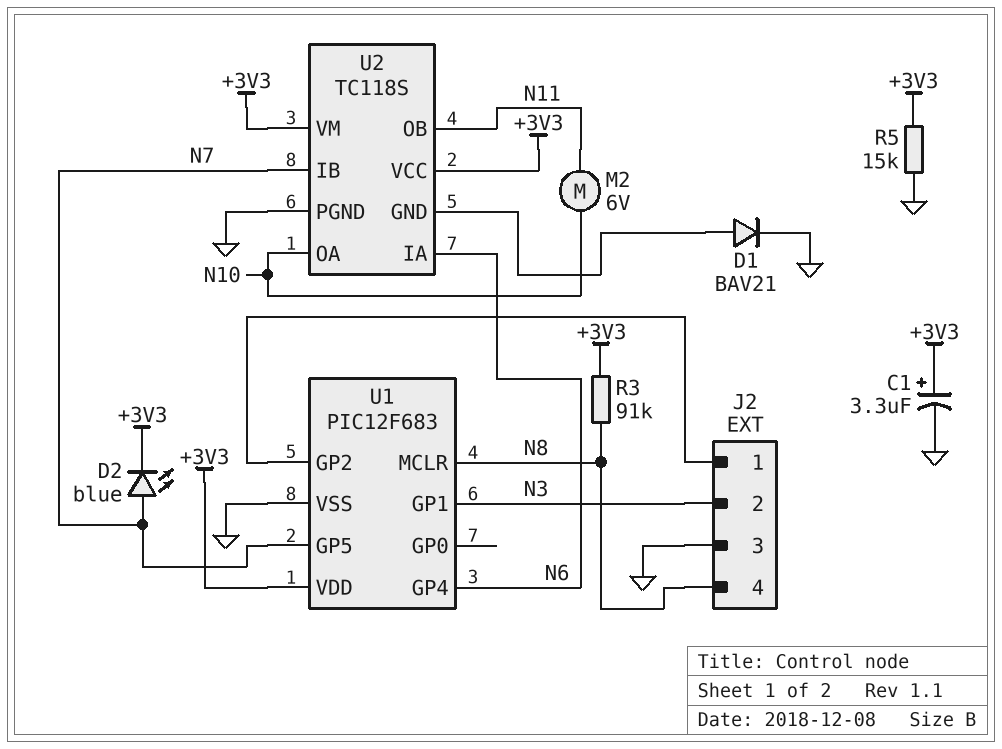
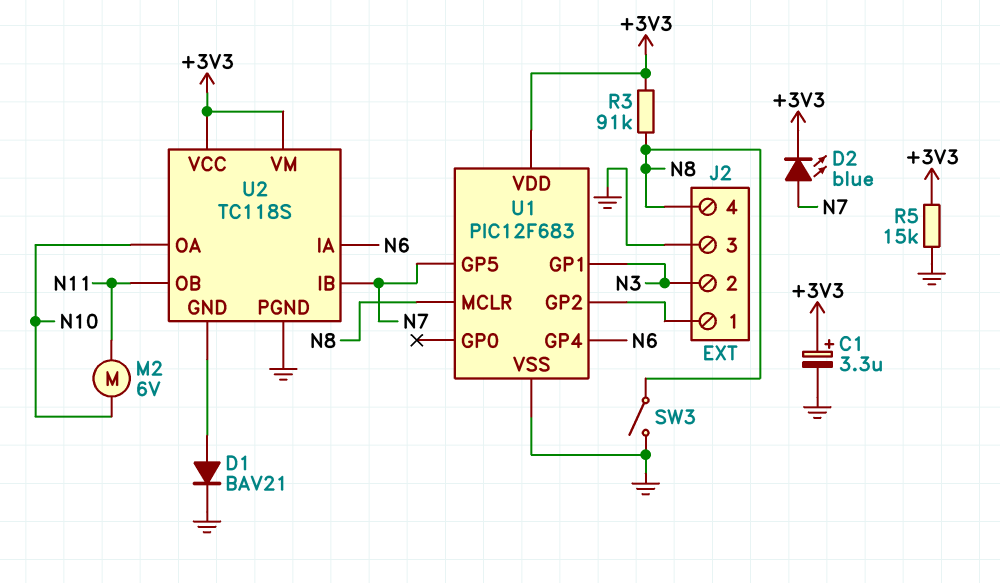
SW3: none -> switch (GND, N8)

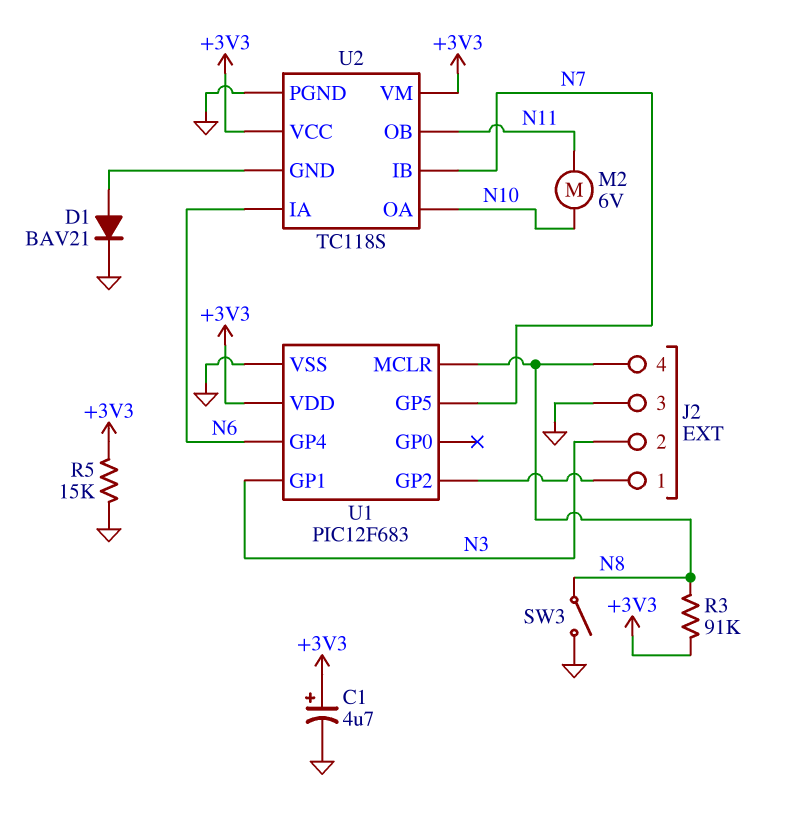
C1: 3.3uF (plus +3V3, minus GND) -> 4.7uF (plus +3V3, minus GND)
D2: LED blue (A N7, K +3V3) -> none

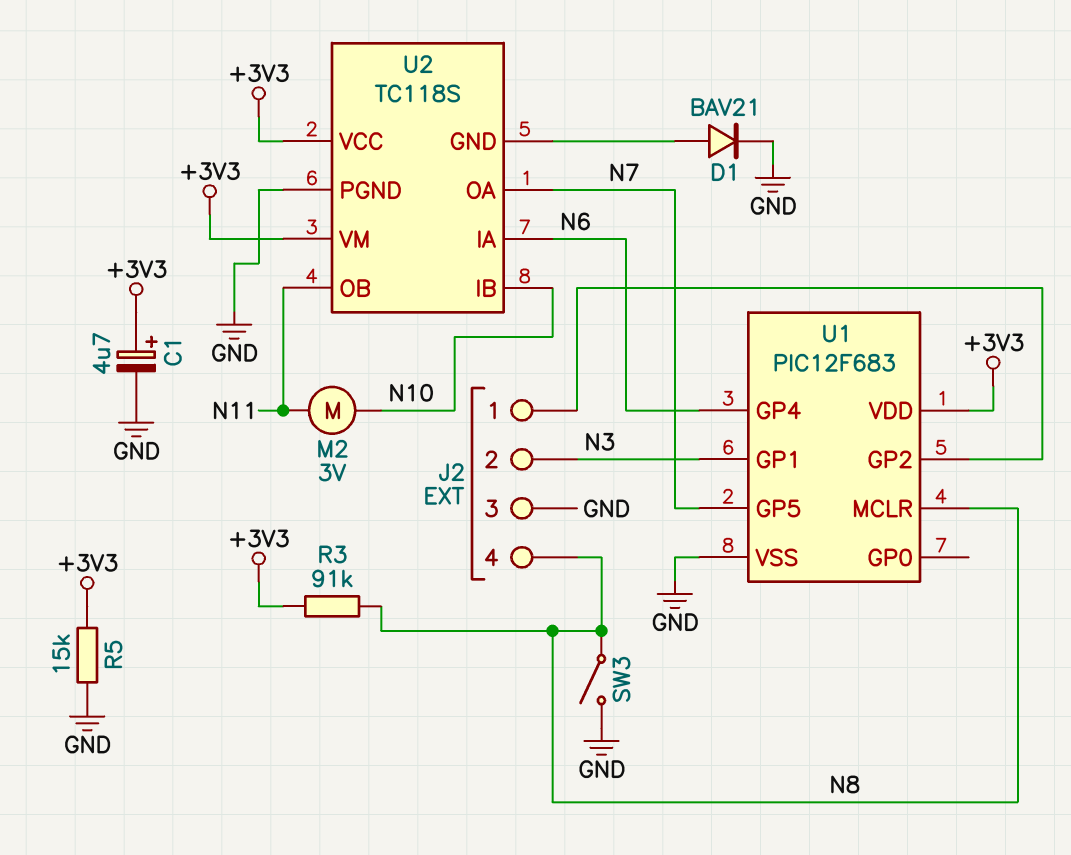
M2: motor 6V (N10, N11) -> motor 3V (N10, N11)
U2 pin IB: N7 -> N10
U2 pin OA: N10 -> N7

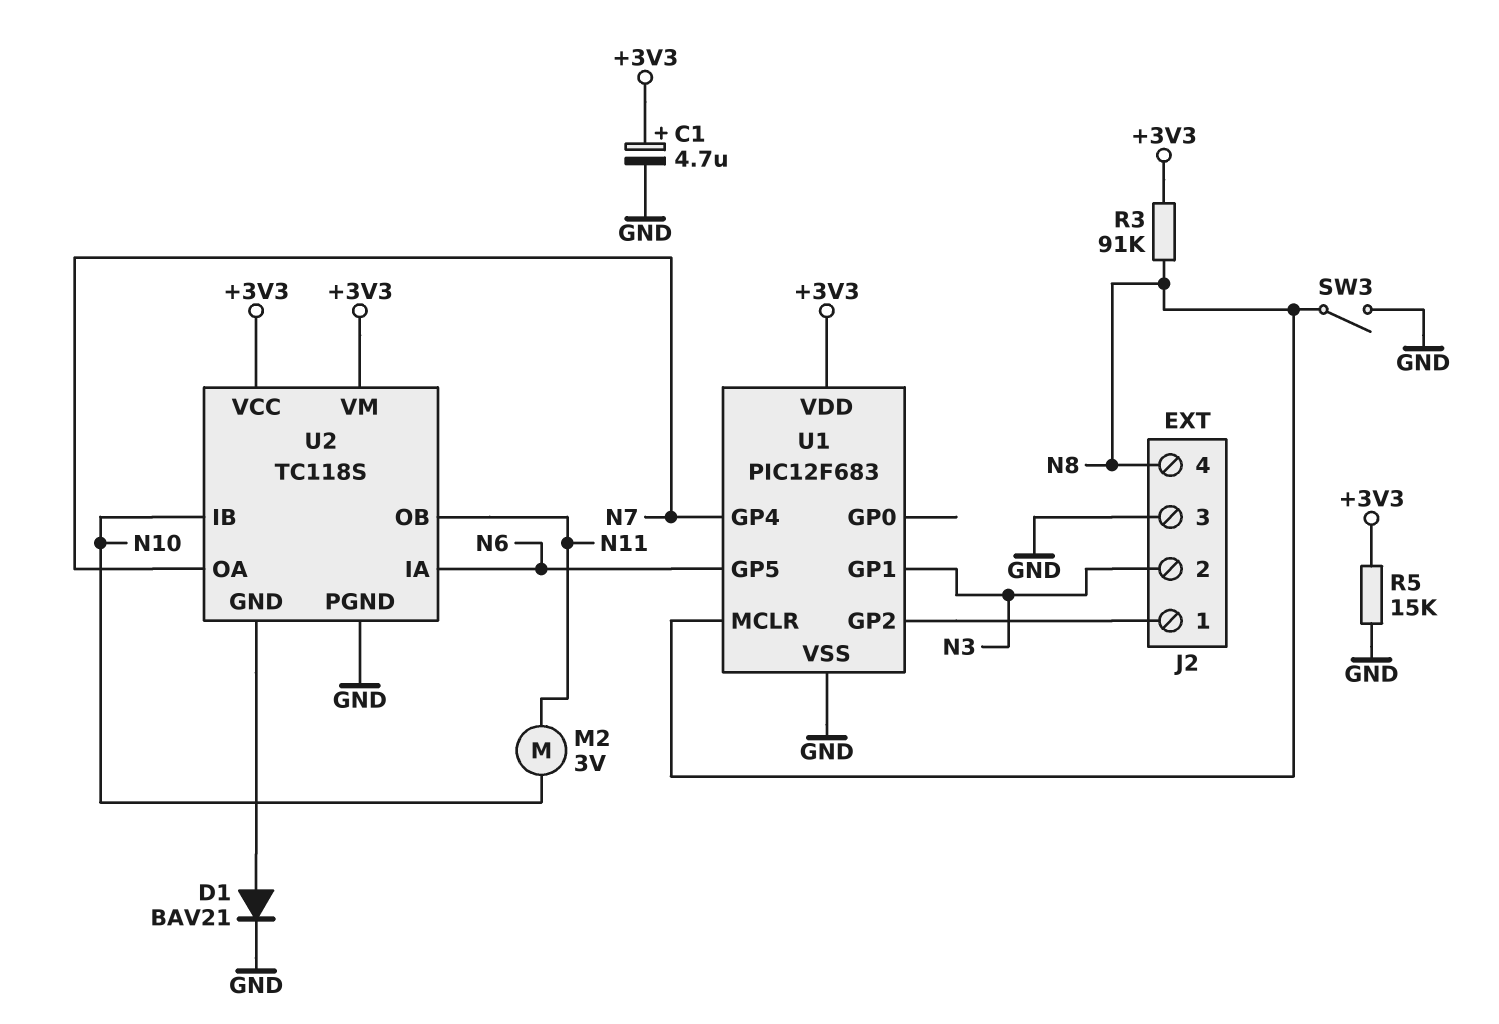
U1 pin GP4: N6 -> N7
U1 pin GP5: N7 -> N6

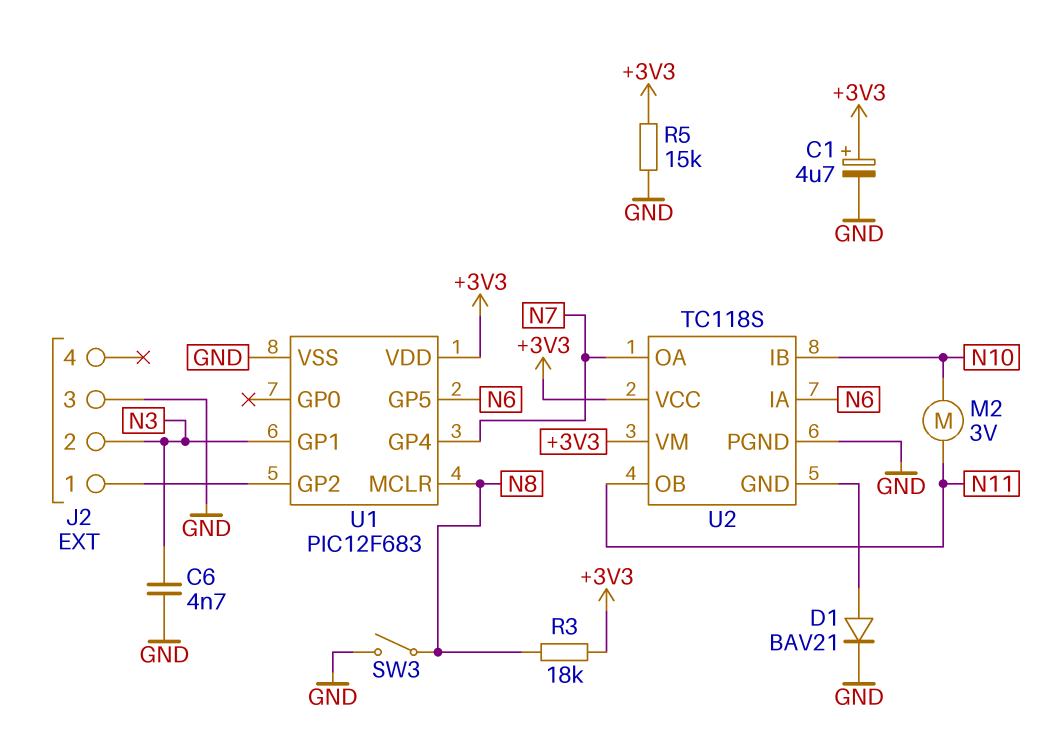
C6: none -> 4.7nF (GND, N3)
J2 pin 4: N8 -> none
R3: 91k (+3V3, N8) -> 18k (+3V3, N8)

